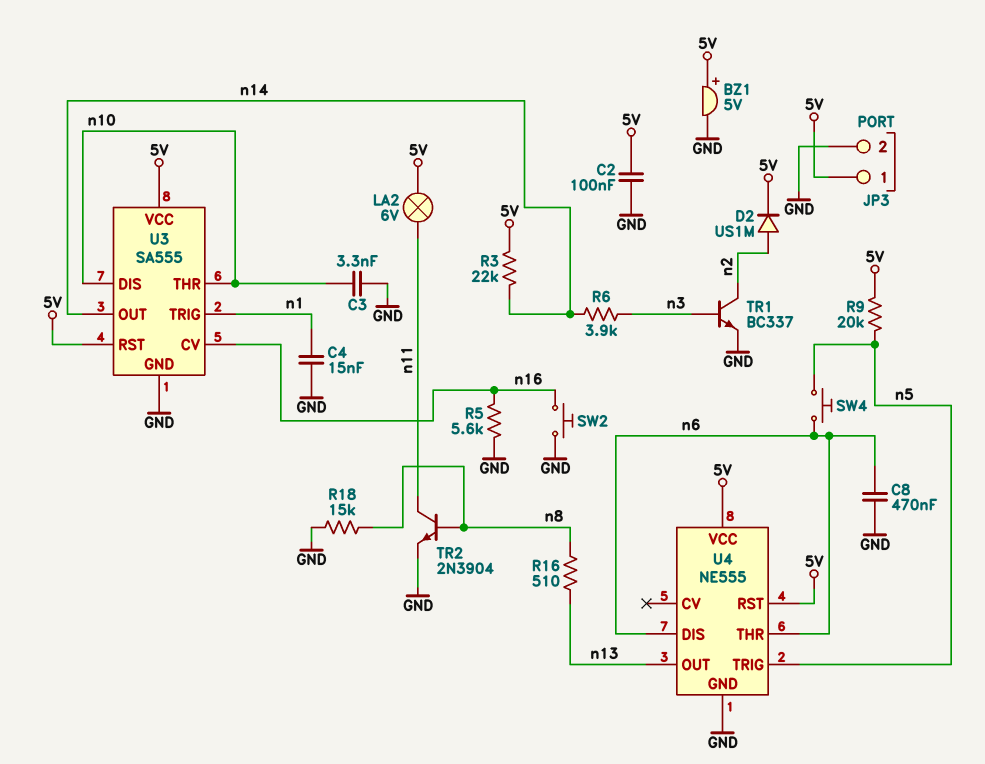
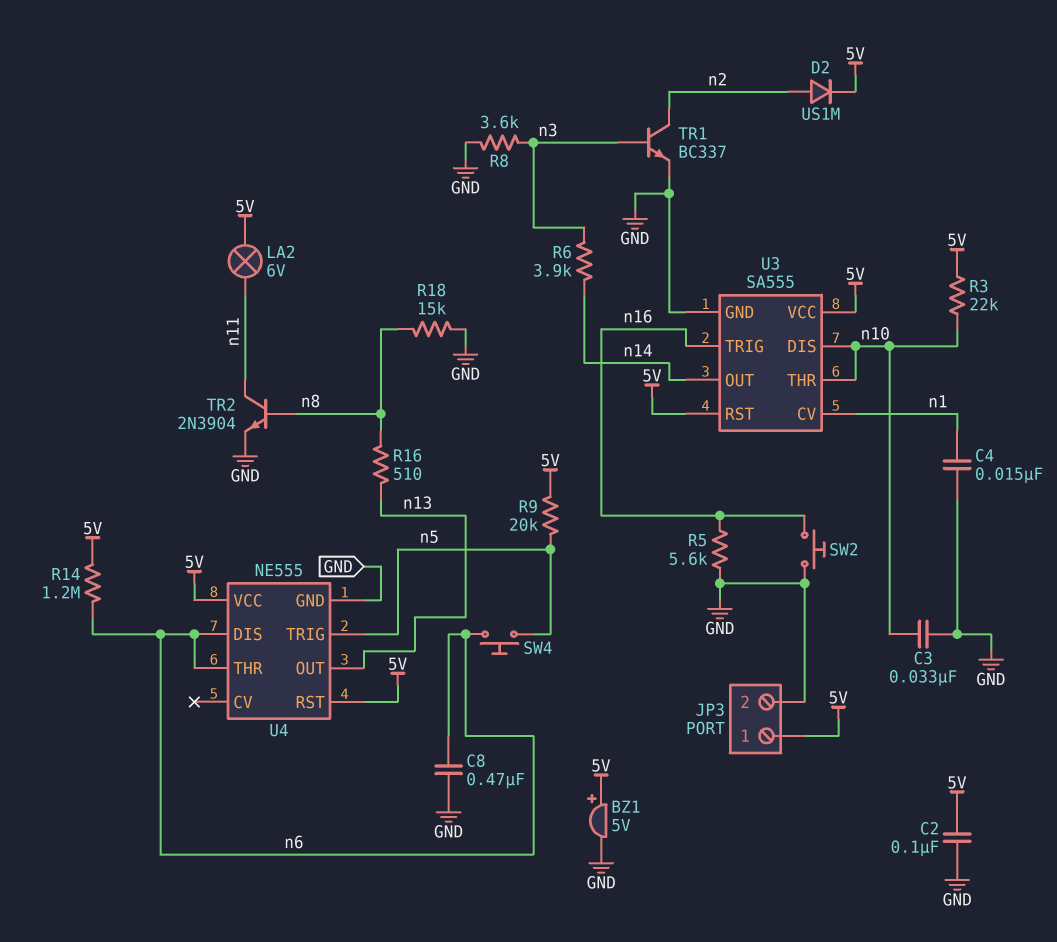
C3: 3.3nF (GND, n10) -> 33nF (GND, n10)
R3: 22k (5V, n14) -> 22k (5V, n10)
R8: none -> 3.6k (GND, n3)
R14: none -> 1.2M (5V, n6)
U3 pin CV: n16 -> n1
U3 pin TRIG: n1 -> n16

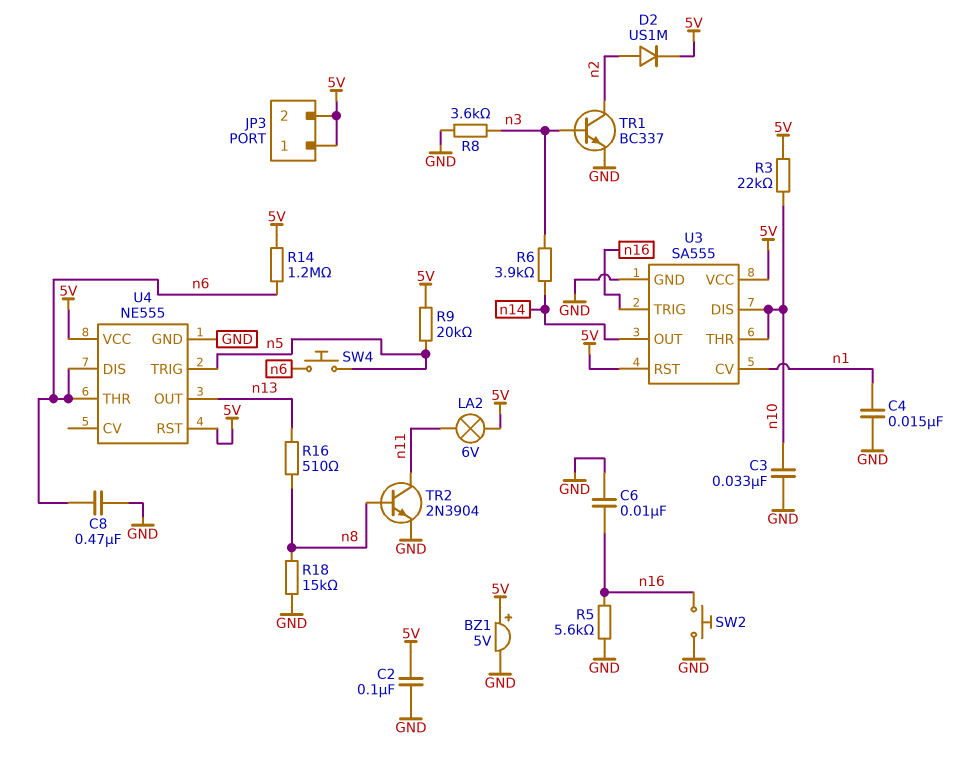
C6: none -> 10nF (GND, n16)
JP3 pin 2: GND -> 5V

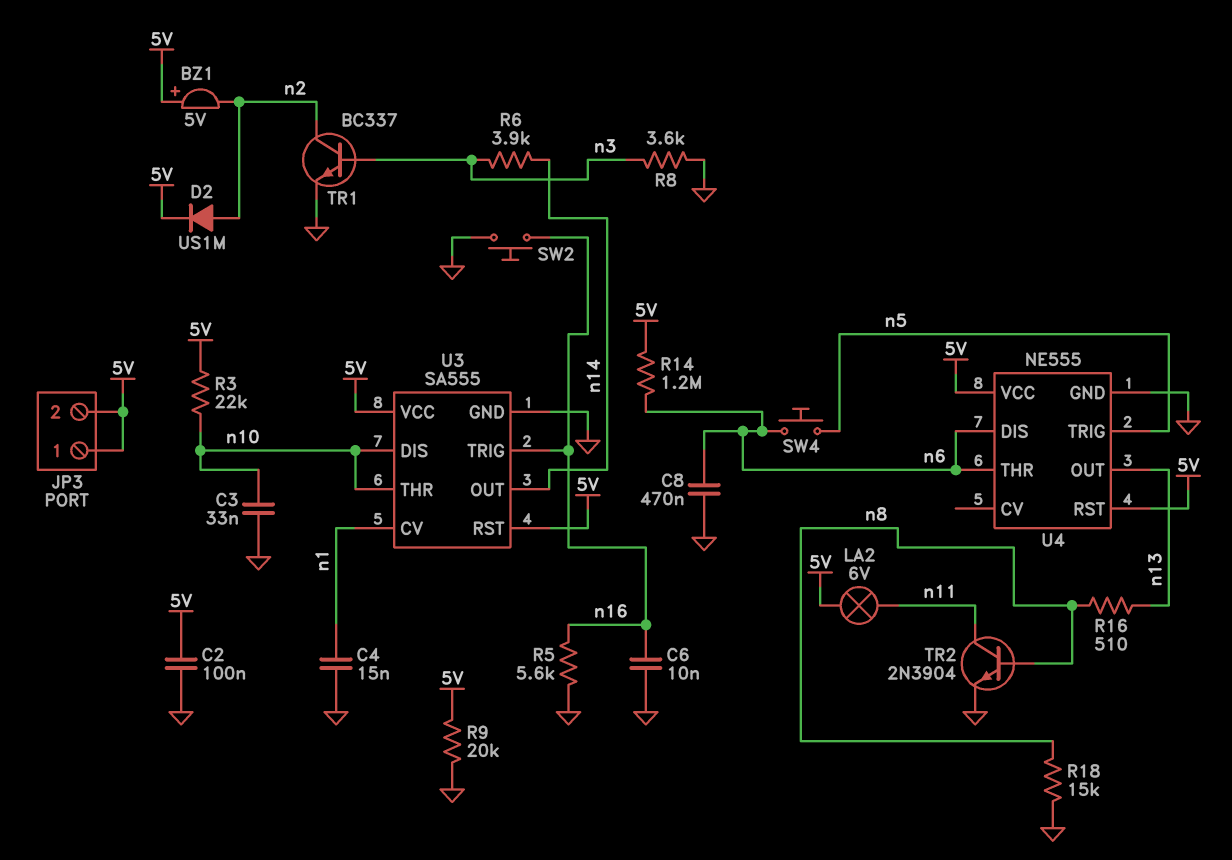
BZ1: buzzer 5V (plus 5V, minus GND) -> buzzer 5V (plus 5V, minus n2)
R9: 20k (5V, n5) -> 20k (5V, GND)

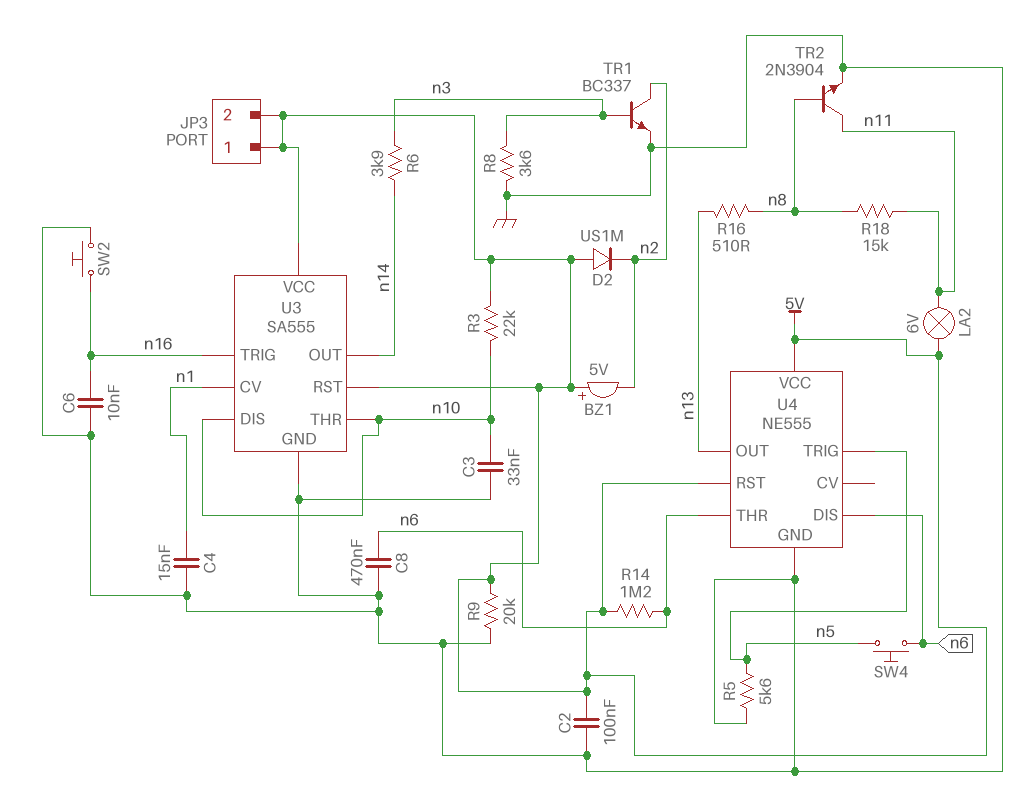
D2: diode US1M (A n2, K 5V) -> diode US1M (A 5V, K n2)
R5: 5.6k (GND, n16) -> 5.6k (GND, n5)
R18: 15k (GND, n8) -> 15k (n8, n11)

